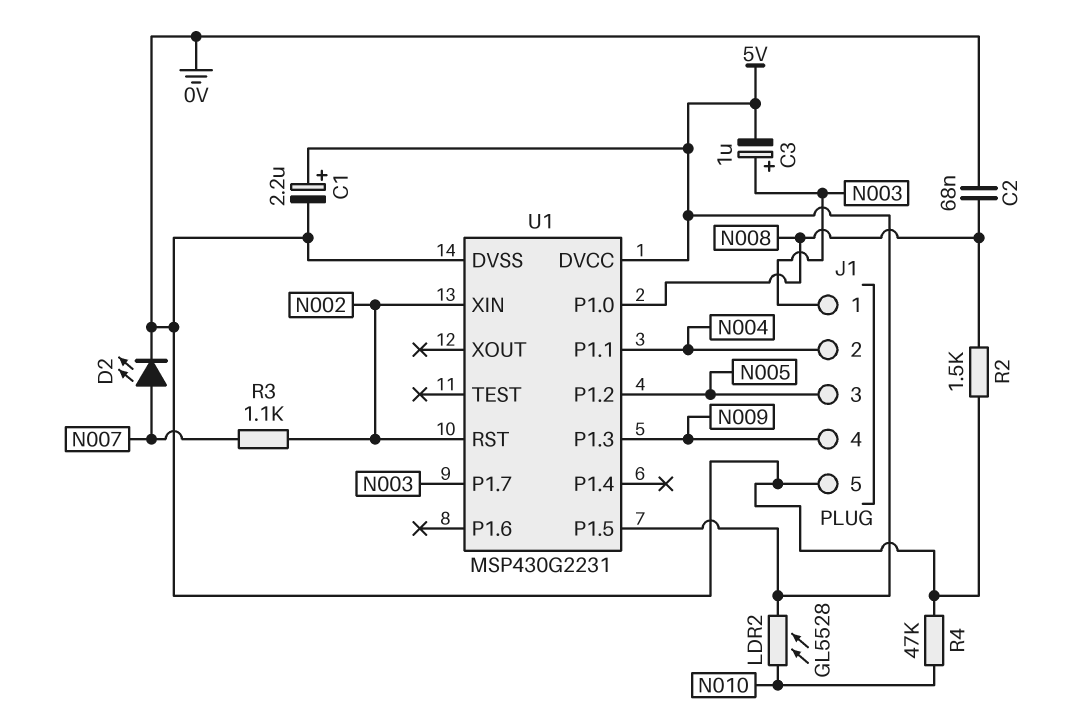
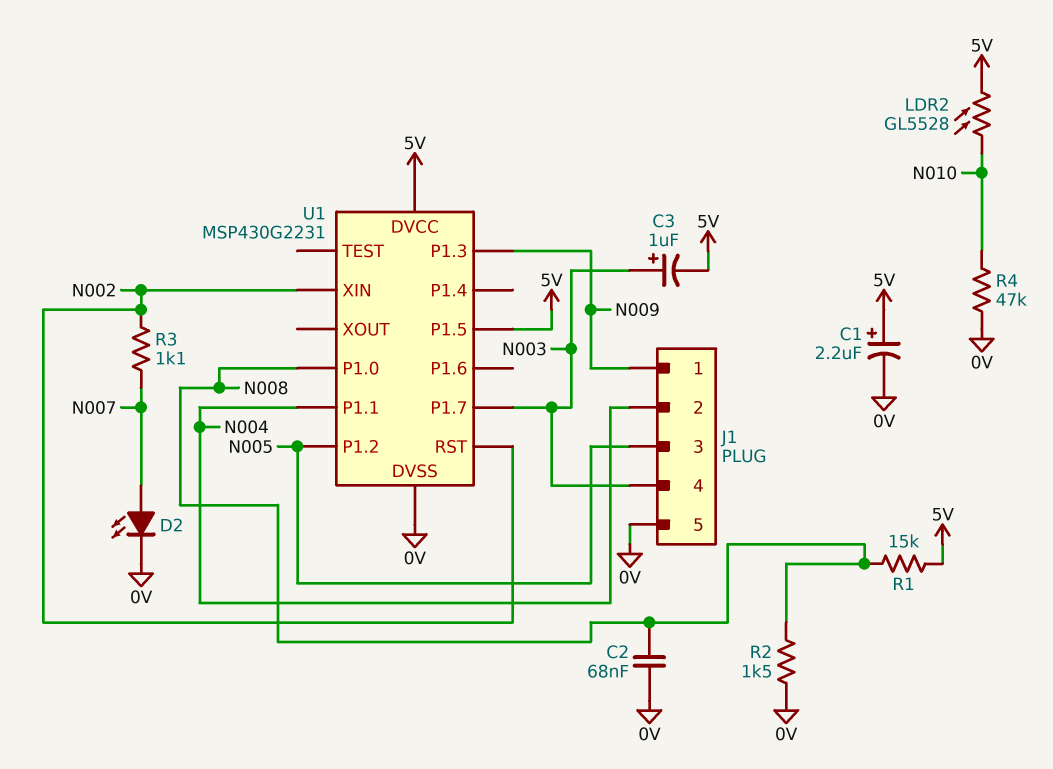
J1 pin 1: N003 -> N009
J1 pin 4: N009 -> N003
R1: none -> 15k (5V, N008)

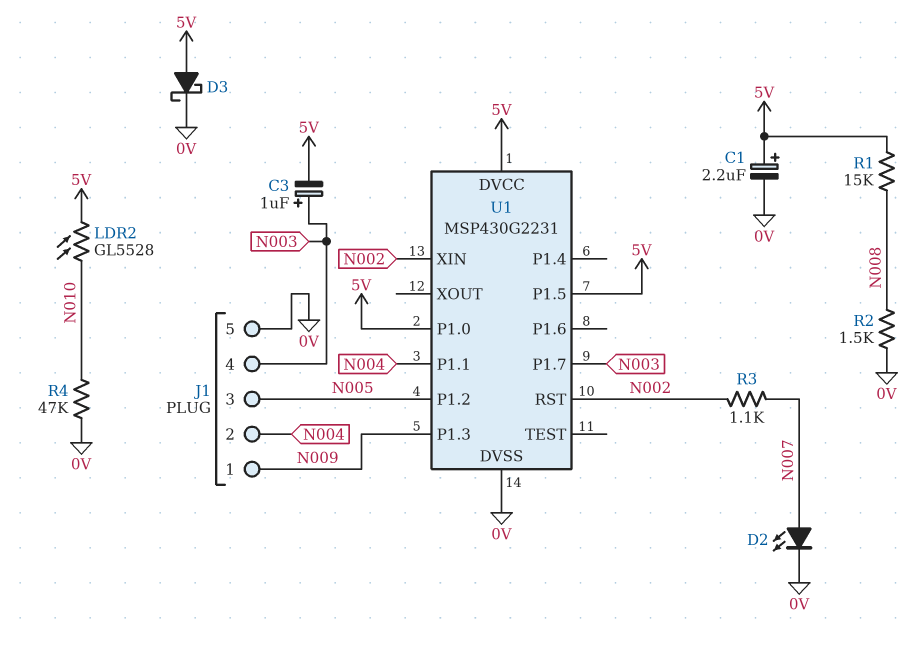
C2: 68nF (0V, N008) -> none
D3: none -> schottky (A 5V, K 0V)
U1 pin P1.0: N008 -> 5V

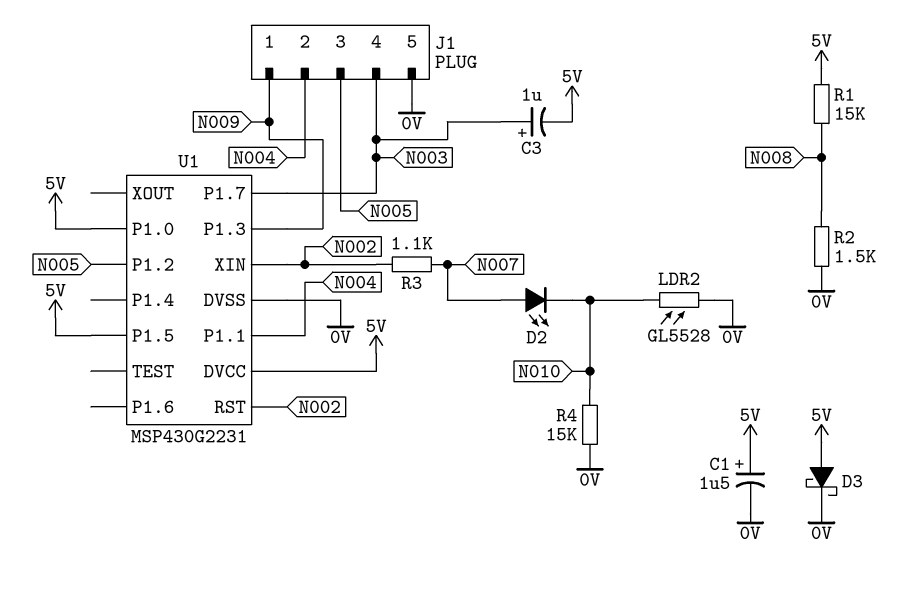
C1: 2.2uF (plus 5V, minus 0V) -> 1.5uF (plus 5V, minus 0V)
D2: LED (A N007, K 0V) -> LED (A N007, K N010)
LDR2: GL5528 (5V, N010) -> GL5528 (0V, N010)
R4: 47k (0V, N010) -> 15k (0V, N010)

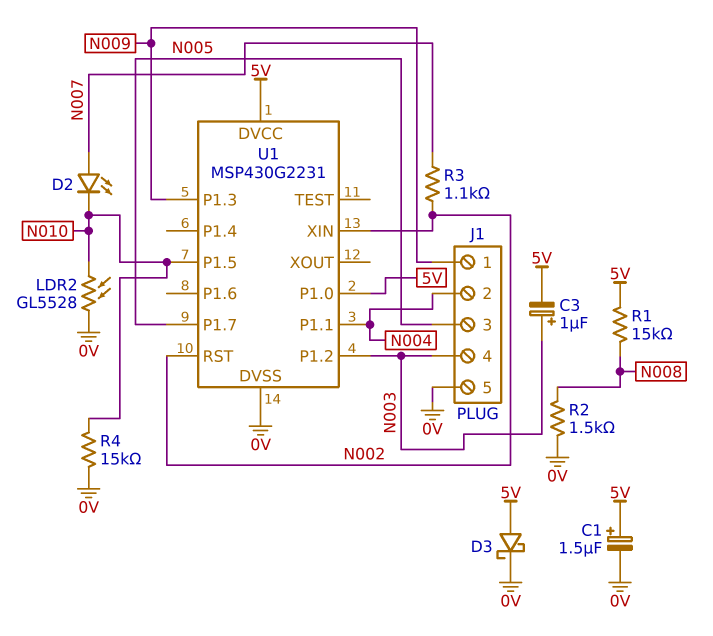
U1 pin P1.2: N005 -> N003
U1 pin P1.5: 5V -> N010
U1 pin P1.7: N003 -> N005

